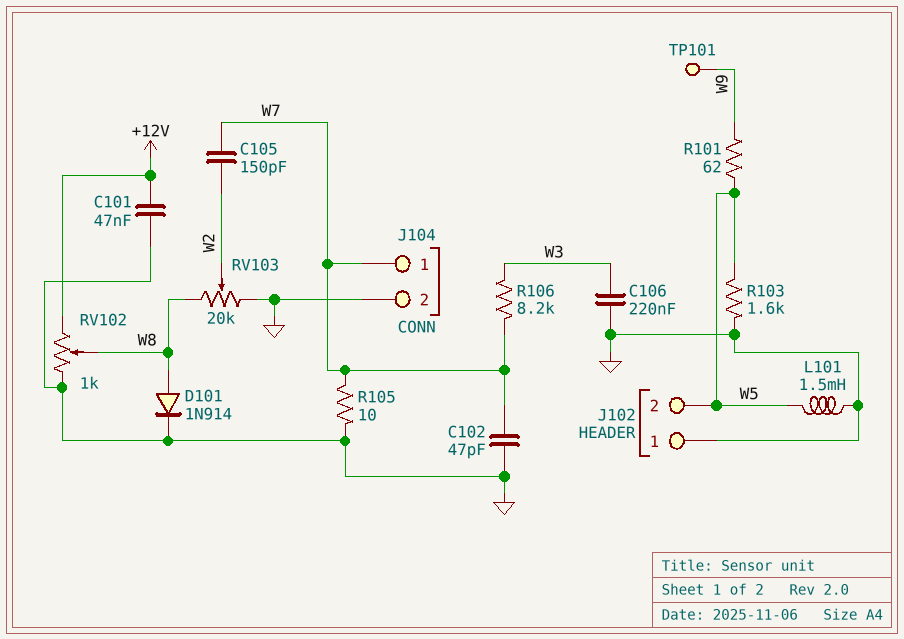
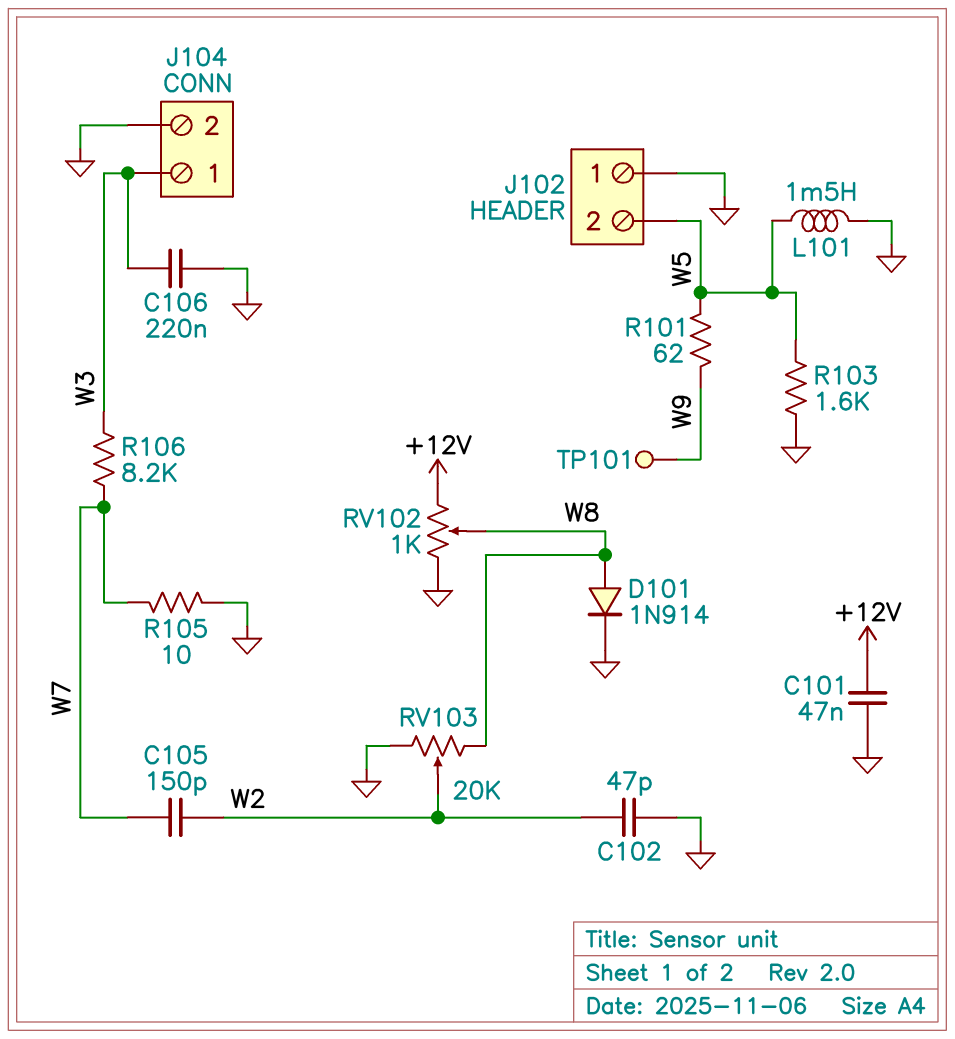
C102: 47pF (GND, W7) -> 47pF (GND, W2)
J104 pin 1: W7 -> W3

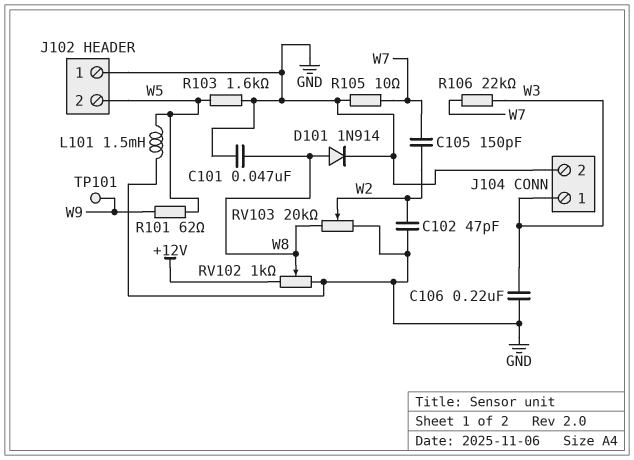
C101: 47nF (+12V, GND) -> 47nF (GND, W8)
R106: 8.2k (W3, W7) -> 22k (W3, W7)

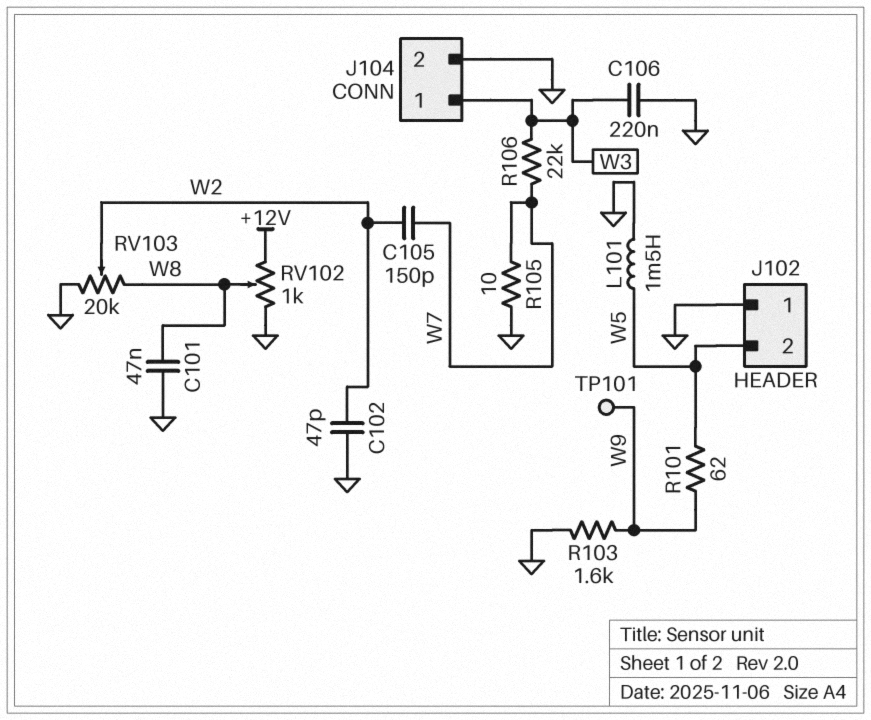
D101: diode 1N914 (A W8, K GND) -> none
R103: 1.6k (GND, W5) -> 1.6k (GND, W9)

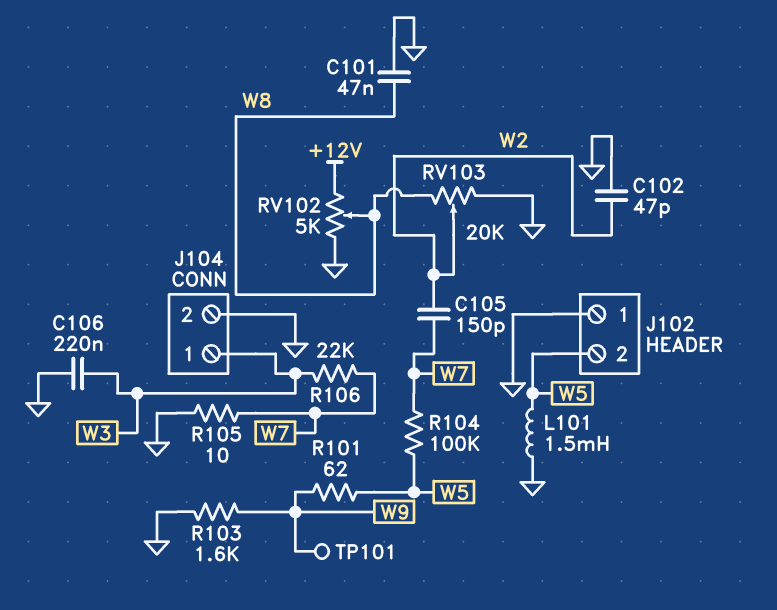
R104: none -> 100k (W5, W7)
RV102: 1k (+12V, GND, wiper W8) -> 5k (+12V, GND, wiper W8)

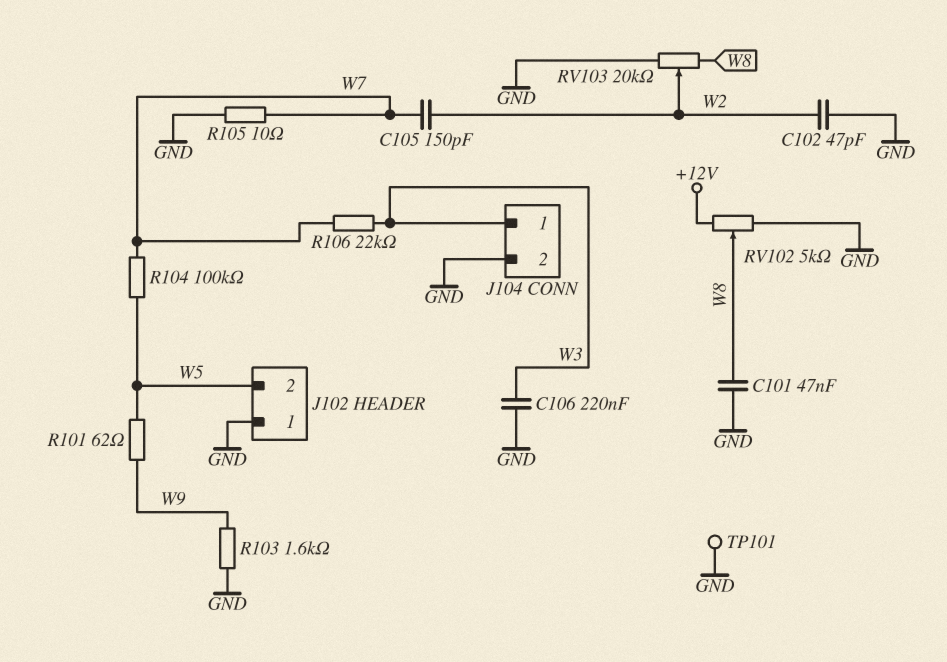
L101: 1.5mH (GND, W5) -> none
TP101: test point (W9) -> test point (GND)

